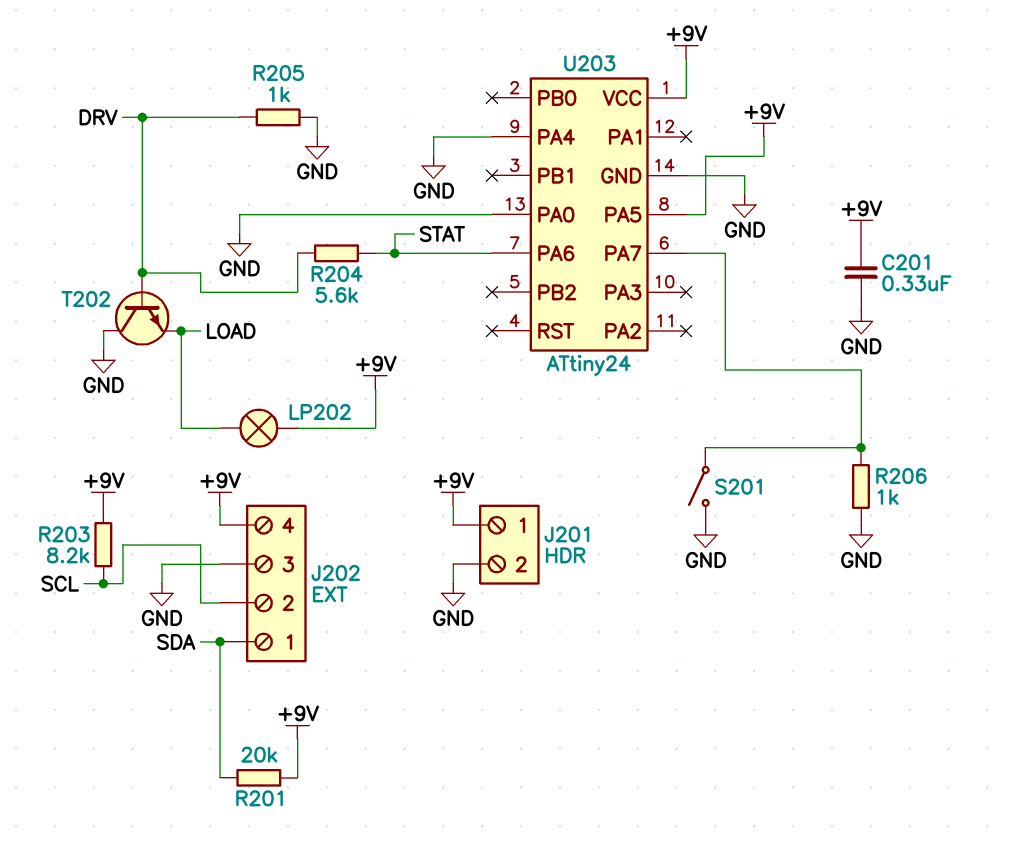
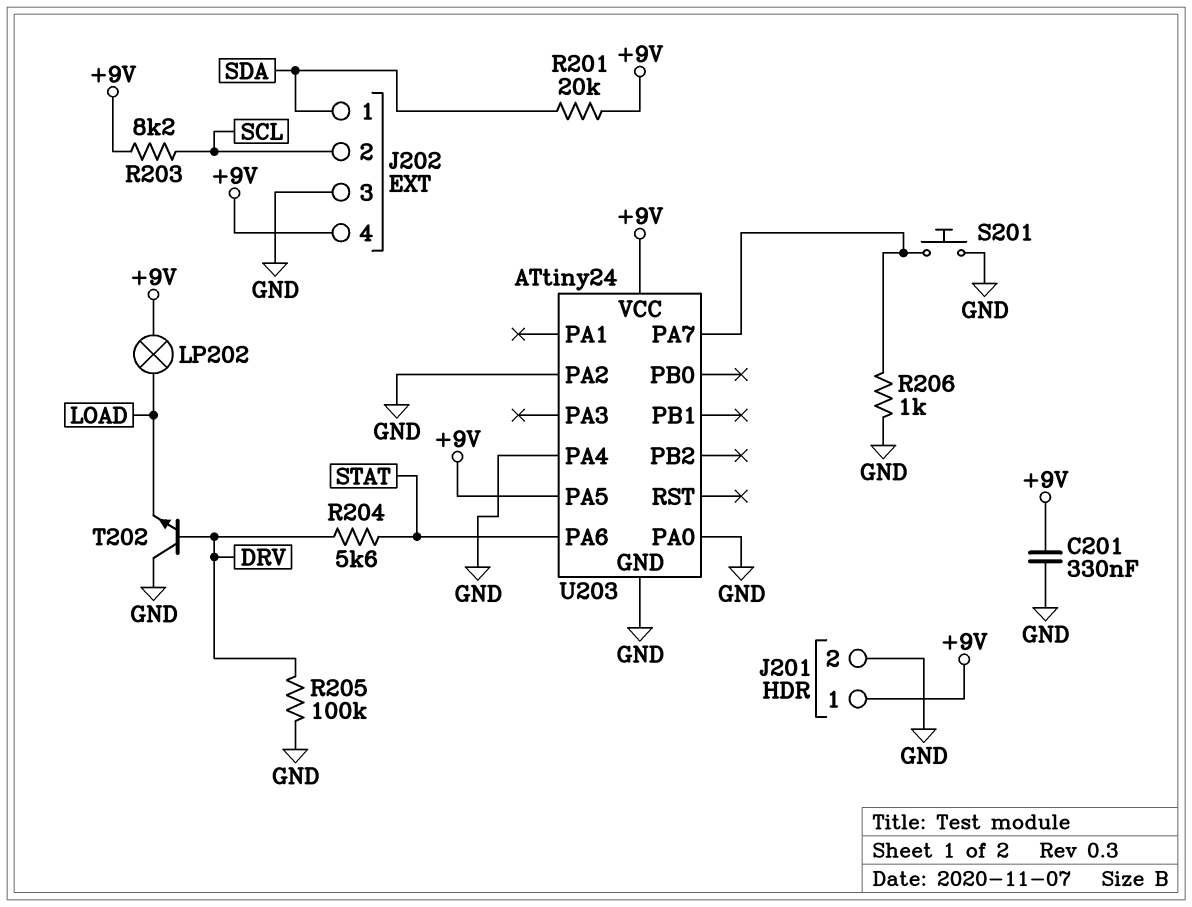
R205: 1k (DRV, GND) -> 100k (DRV, GND)
S201: switch (GND, U203/PA7) -> button (GND, U203/PA7)
U203 pin PA2: none -> GND

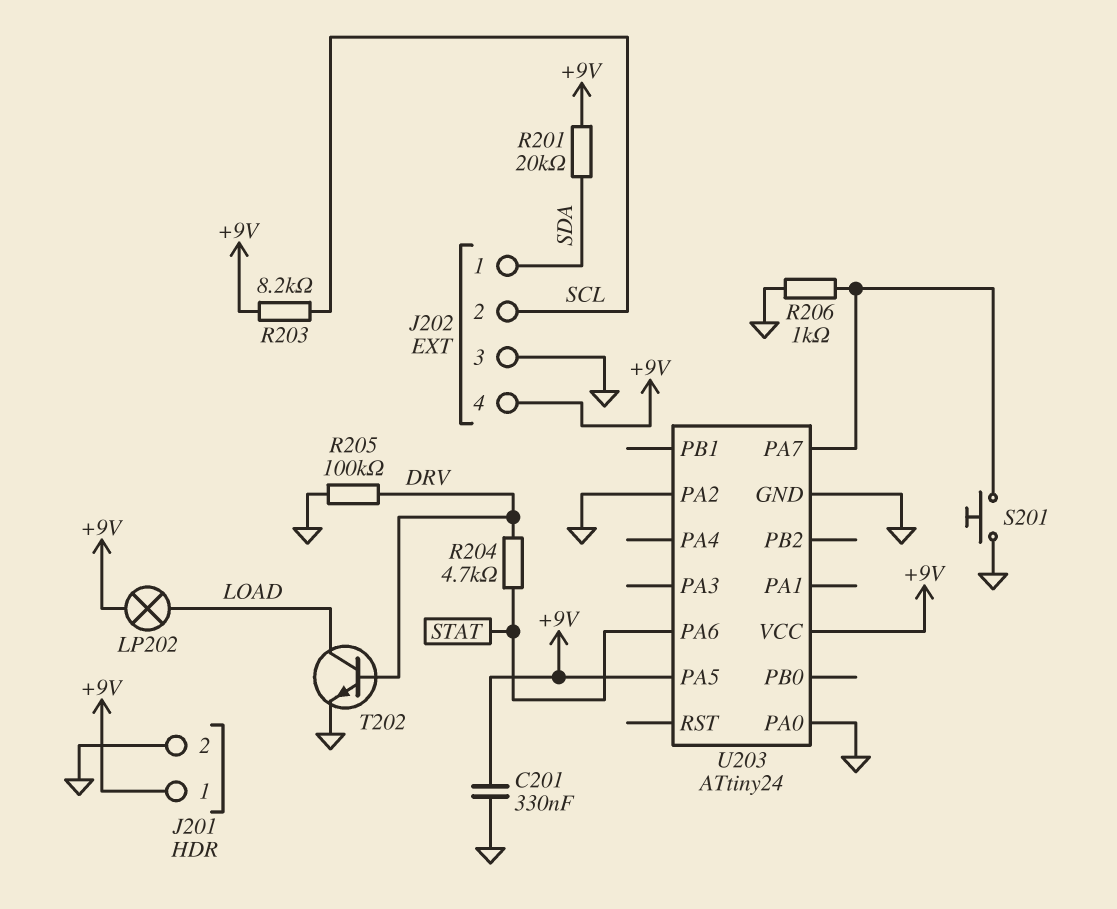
R204: 5.6k (DRV, STAT) -> 4.7k (DRV, STAT)
T202: NPN (B DRV, C GND, E LOAD) -> NPN (B DRV, C LOAD, E GND)
U203 pin PA4: GND -> none

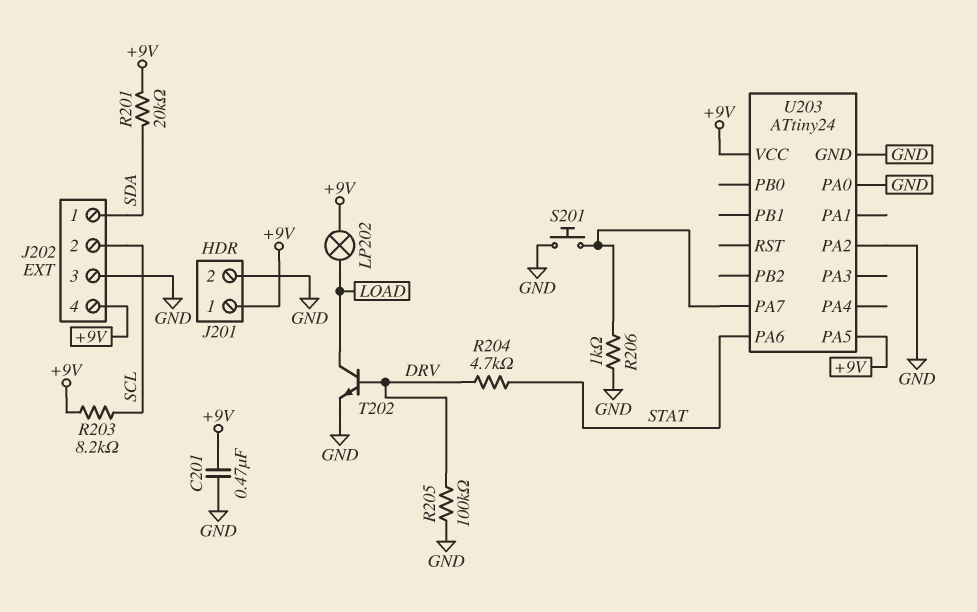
C201: 330nF (+9V, GND) -> 470nF (+9V, GND)

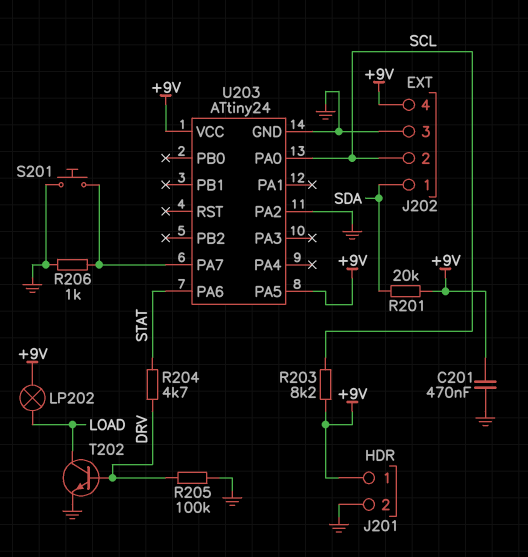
U203 pin PA0: GND -> SCL

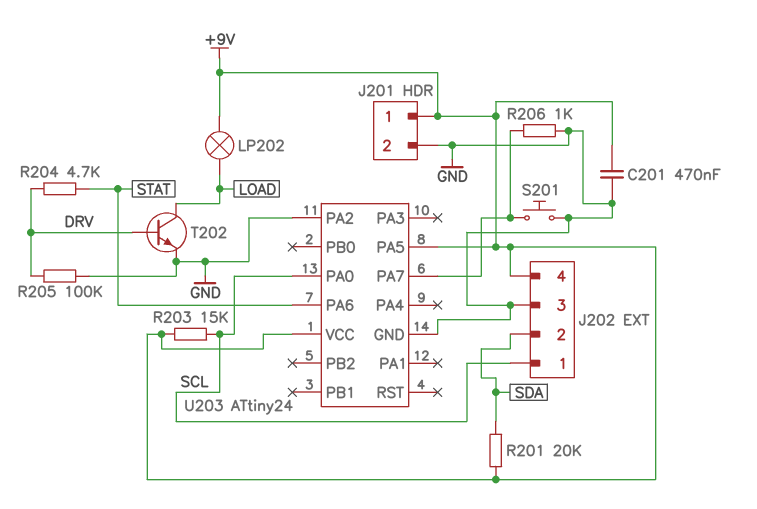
J202 pin 1: SDA -> SCL
J202 pin 2: SCL -> SDA
R203: 8.2k (+9V, SCL) -> 15k (+9V, SCL)

